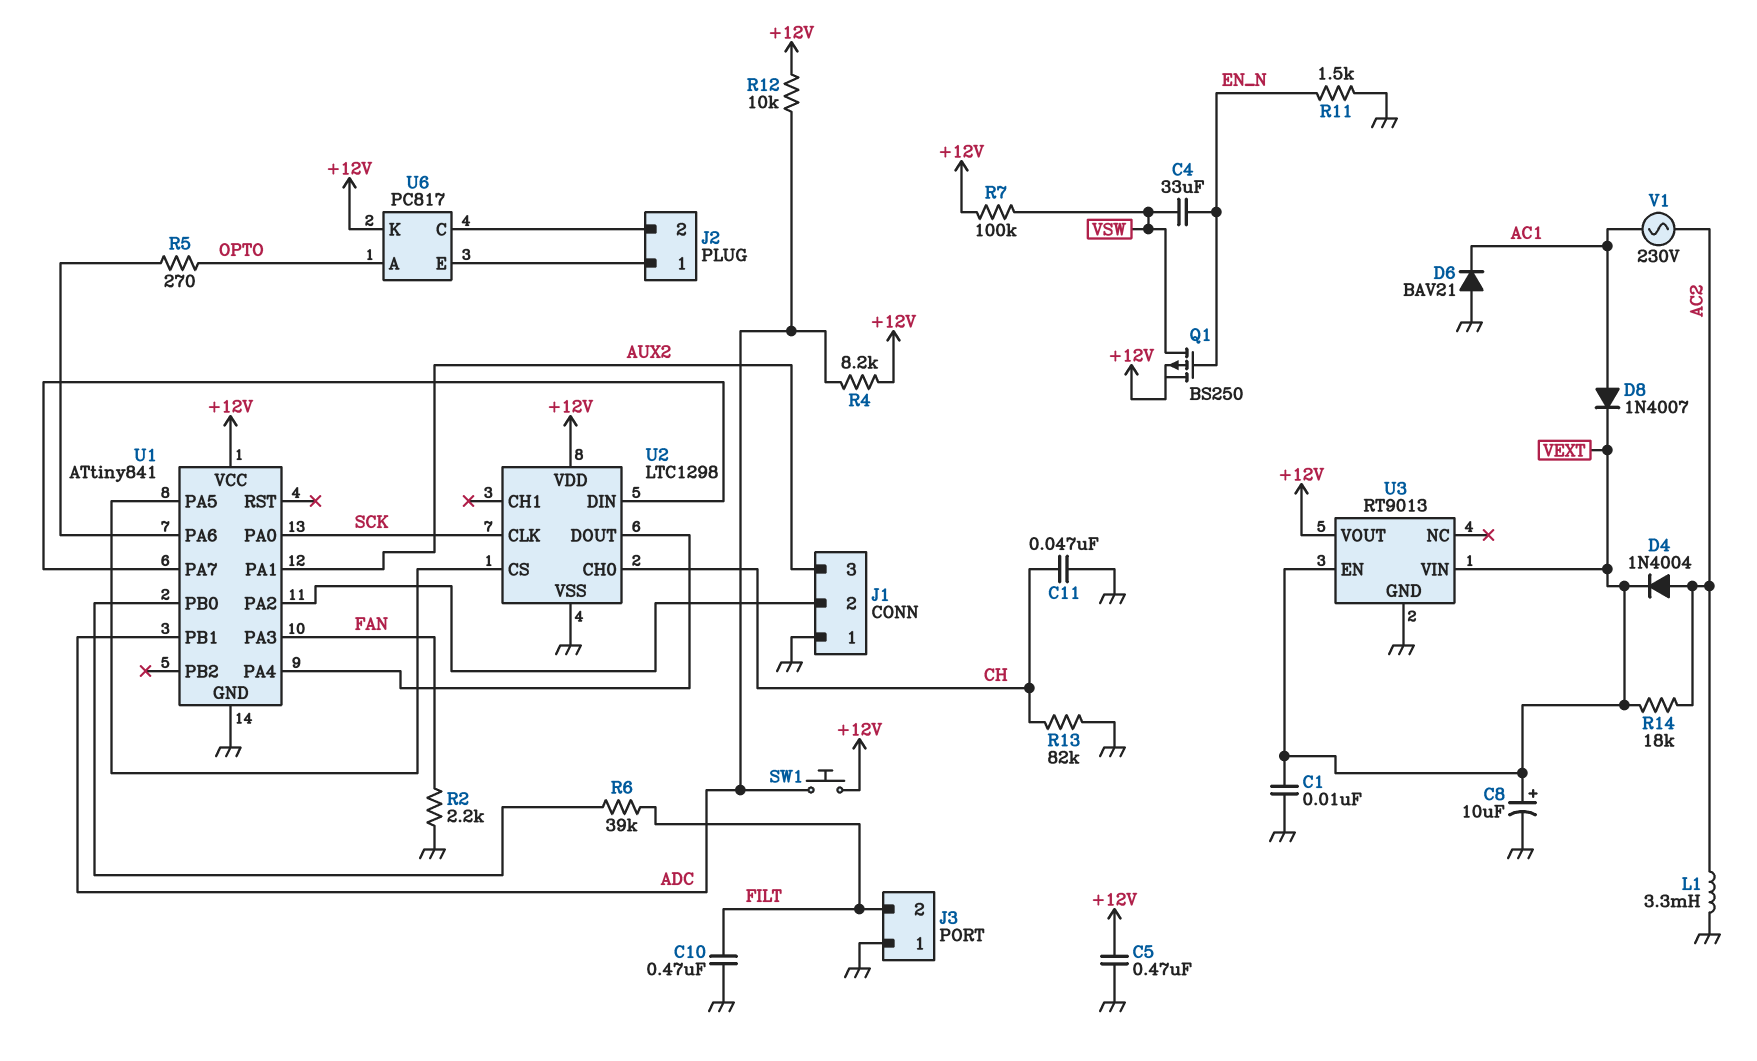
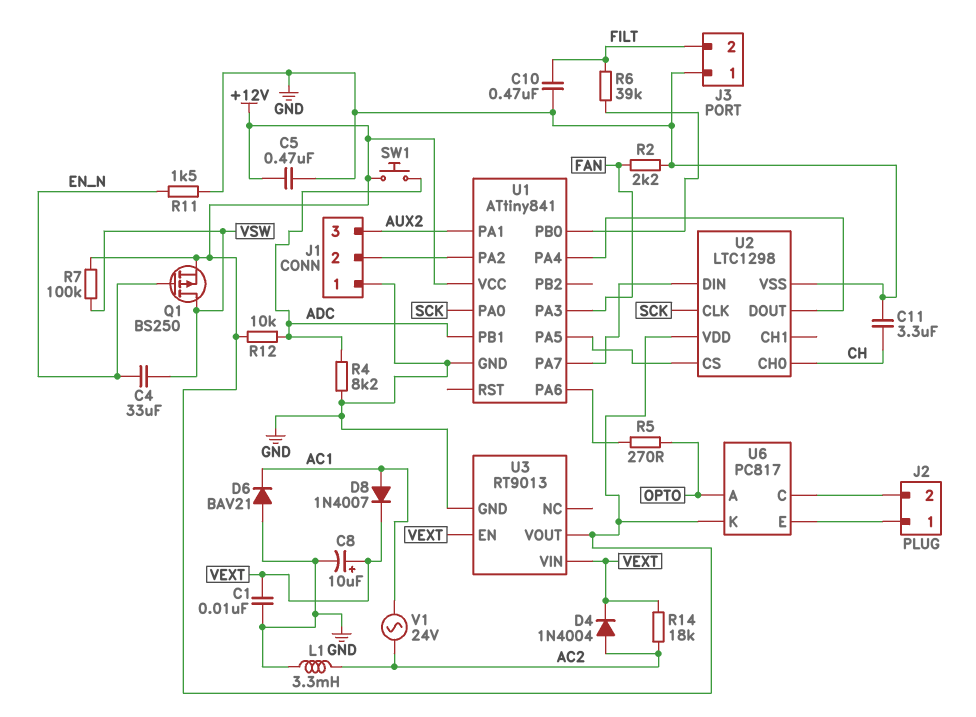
C11: 47nF (CH, GND) -> 3.3uF (CH, GND)
R4: 8.2k (+12V, ADC) -> 8.2k (ADC, GND)
R13: 82k (CH, GND) -> none
V1: AC 230V (AC1, AC2) -> AC 24V (AC1, AC2)

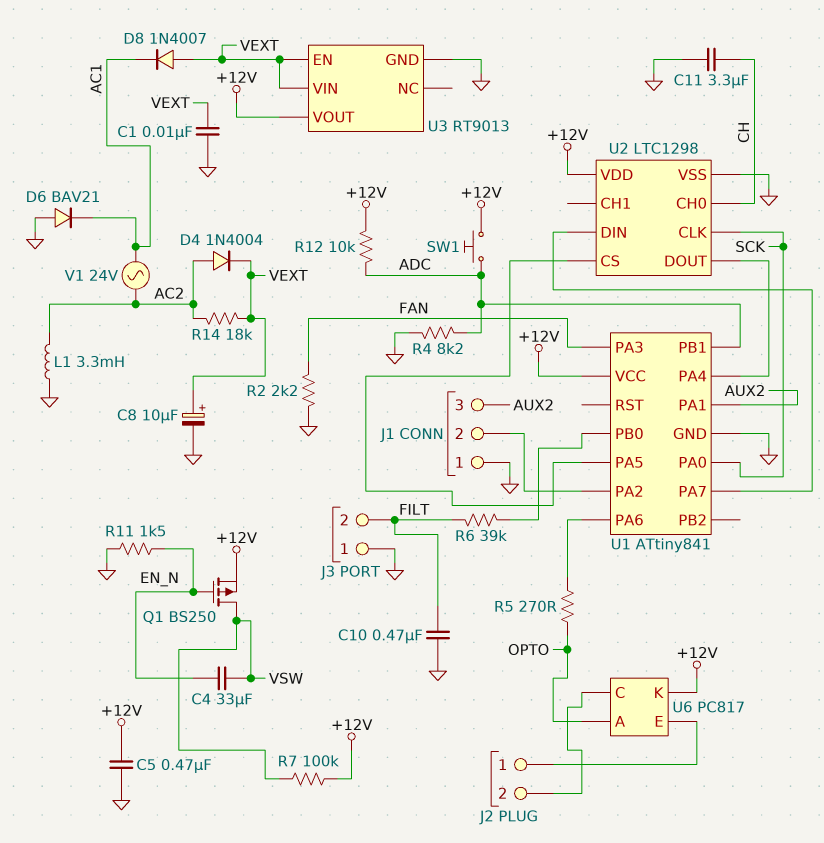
D8: diode 1N4007 (A AC1, K VEXT) -> diode 1N4007 (A VEXT, K AC1)

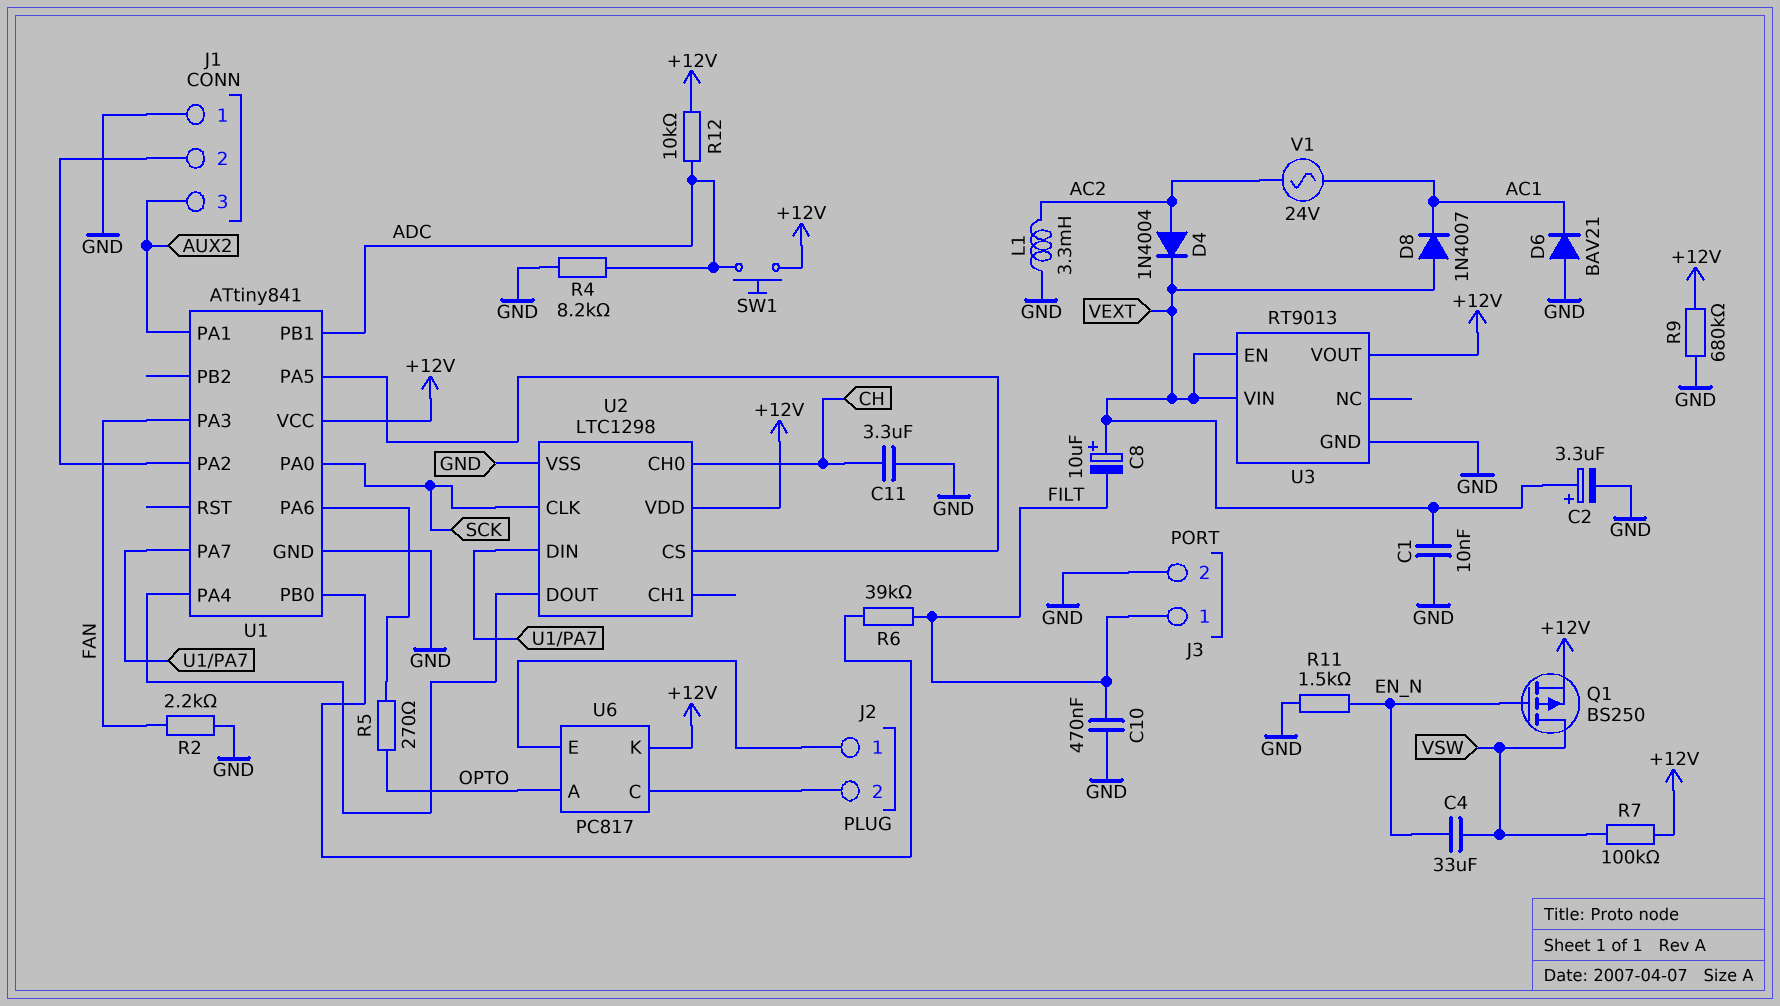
C2: none -> 3.3uF (plus VEXT, minus GND)
C5: 470nF (+12V, GND) -> none
C8: 10uF (plus VEXT, minus GND) -> 10uF (plus VEXT, minus FILT)
J3 pin 1: GND -> FILT
J3 pin 2: FILT -> GND
R9: none -> 680k (+12V, GND)
R14: 18k (AC2, VEXT) -> none

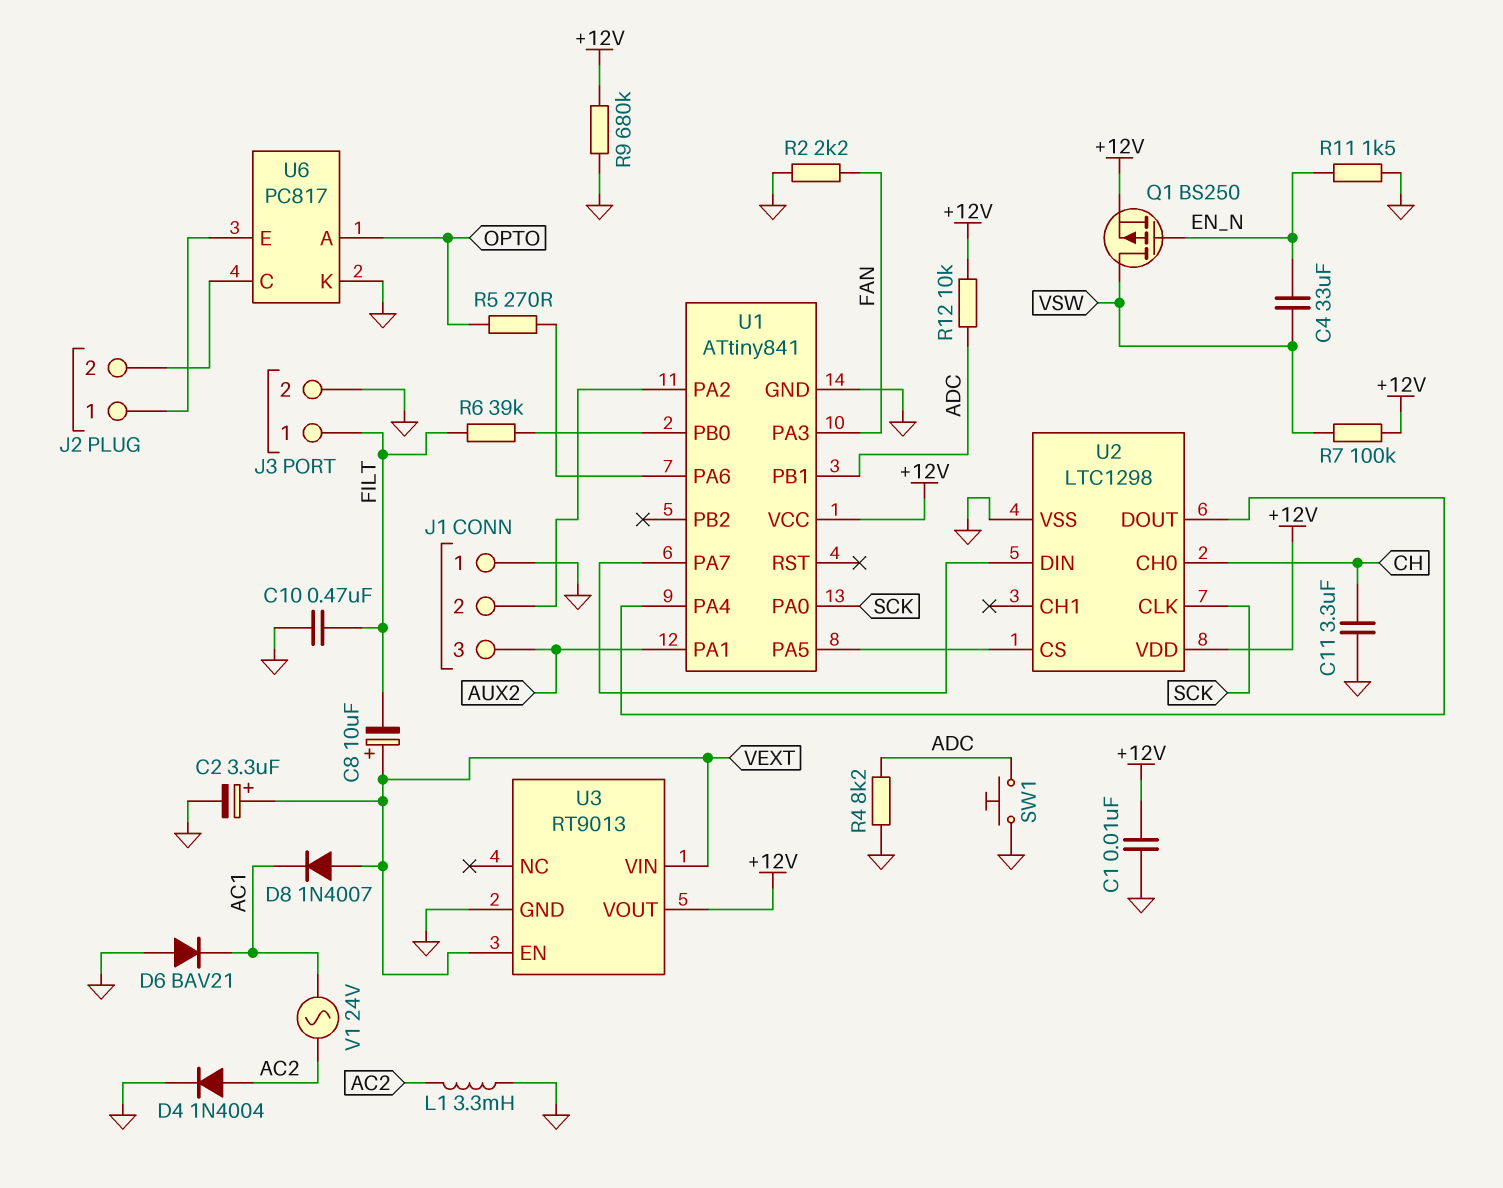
C1: 10nF (GND, VEXT) -> 10nF (+12V, GND)
D4: diode 1N4004 (A AC2, K VEXT) -> diode 1N4004 (A AC2, K GND)
SW1: button (+12V, ADC) -> button (ADC, GND)
U6 pin K: +12V -> GND

